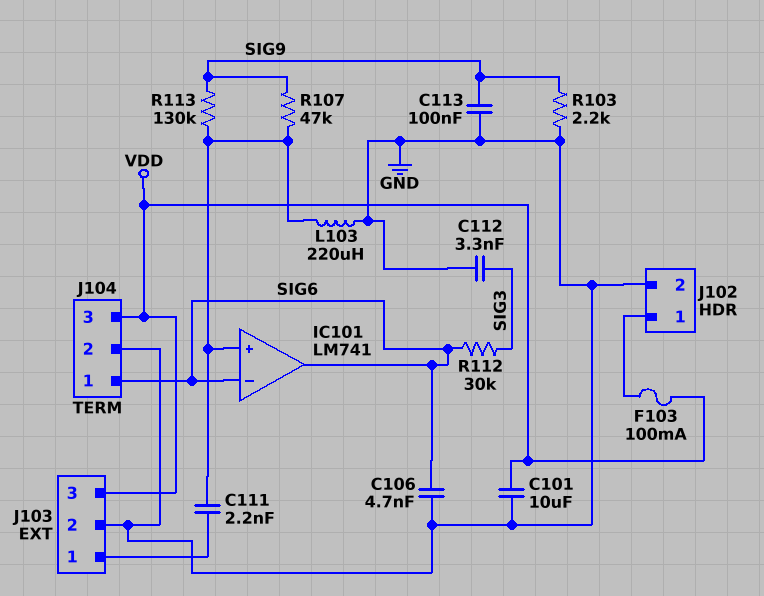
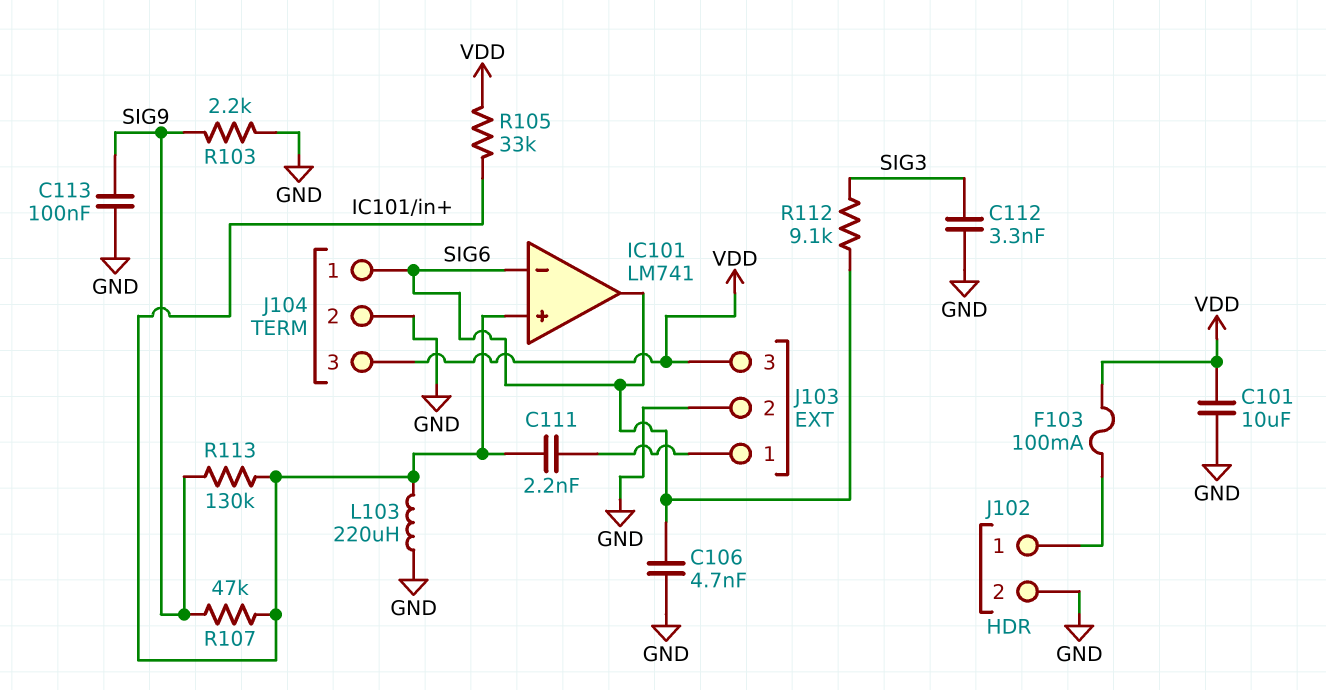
R105: none -> 33k (IC101/in+, VDD)
R112: 30k (SIG3, SIG6) -> 9.1k (SIG3, SIG6)

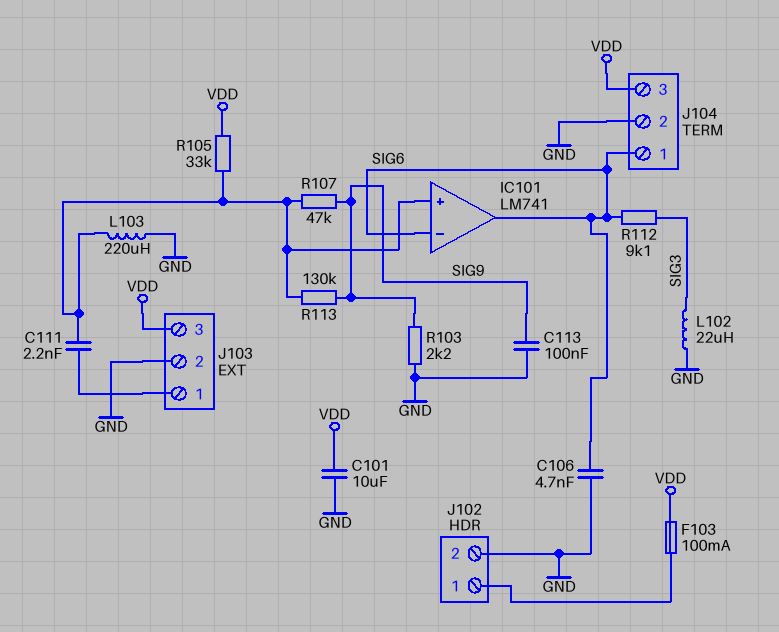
C112: 3.3nF (GND, SIG3) -> none
L102: none -> 22uH (GND, SIG3)

